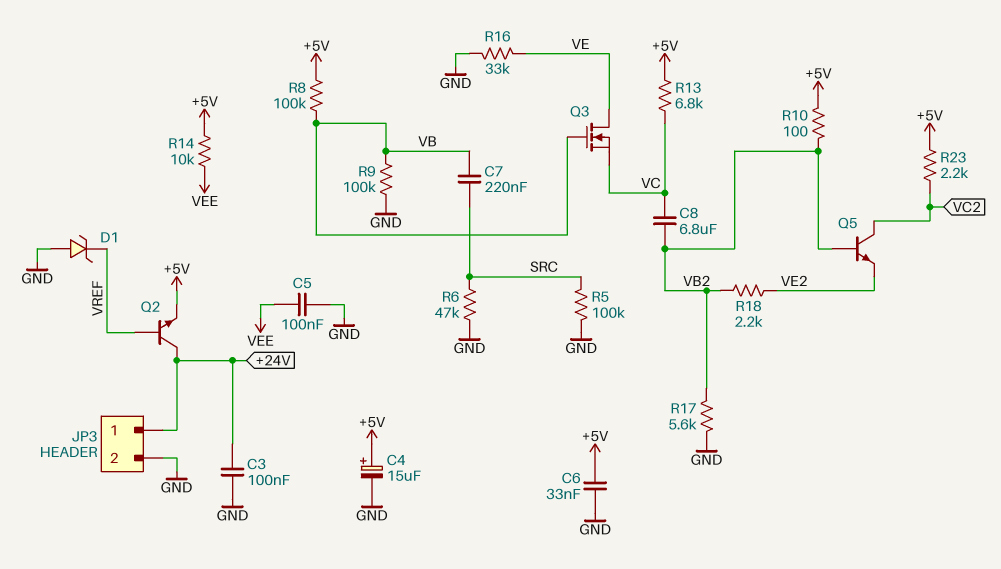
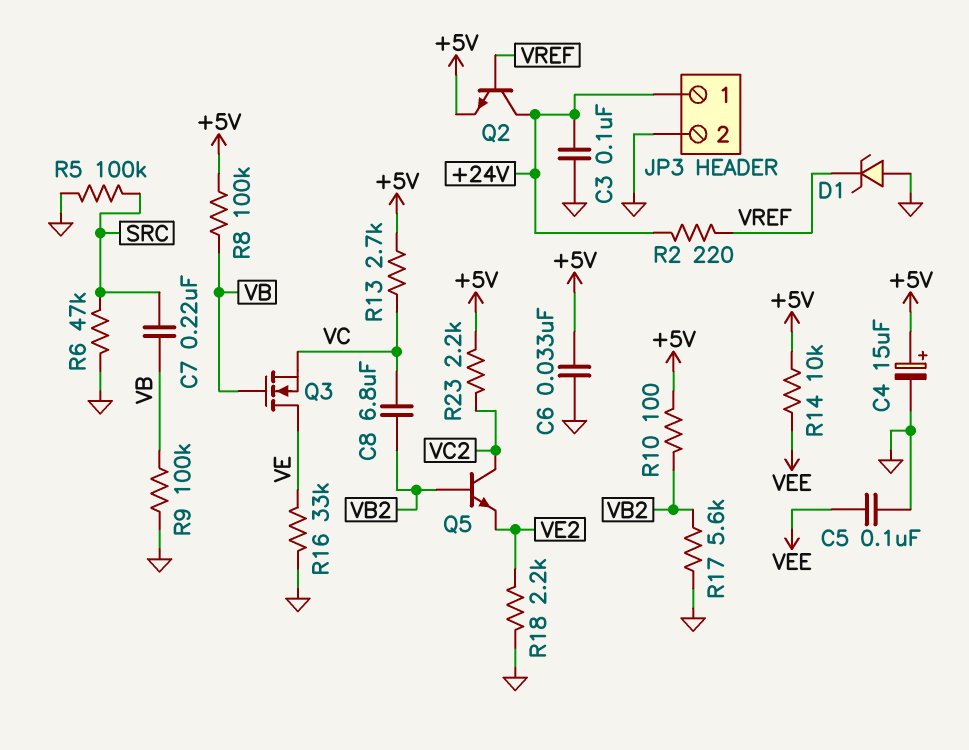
R2: none -> 220 (+24V, VREF)
R13: 6.8k (+5V, VC) -> 2.7k (+5V, VC)
R18: 2.2k (VB2, VE2) -> 2.2k (GND, VE2)

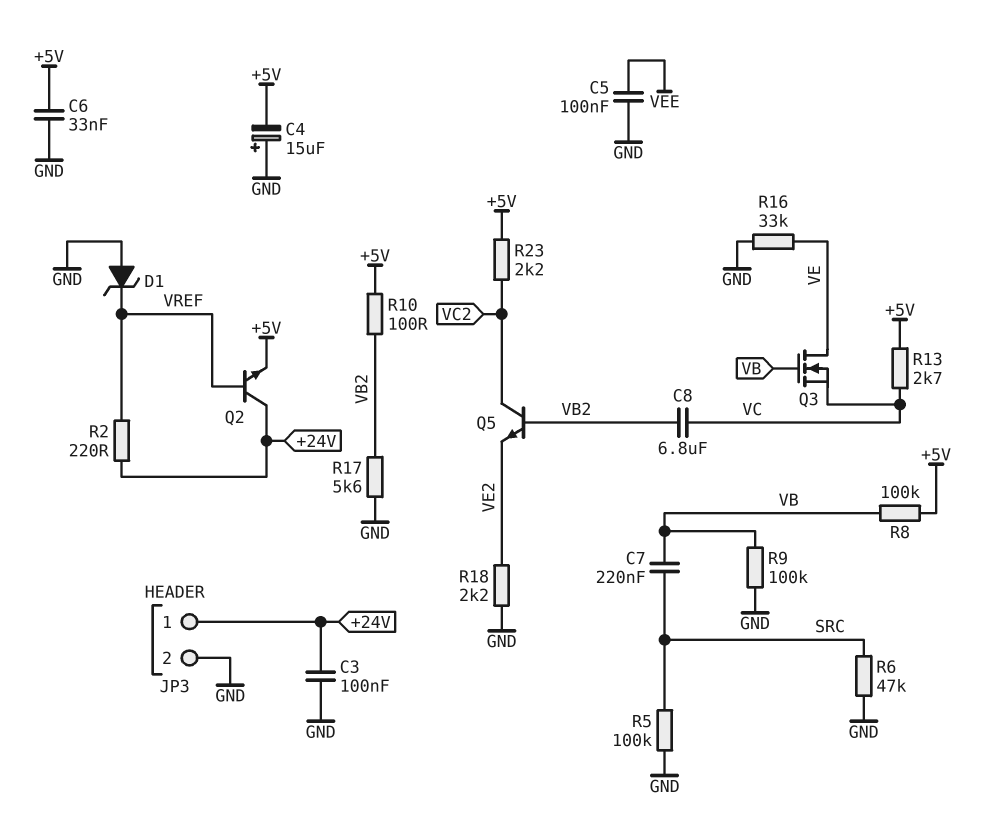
C4: 15uF (plus +5V, minus GND) -> 15uF (plus GND, minus +5V)
R14: 10k (+5V, VEE) -> none

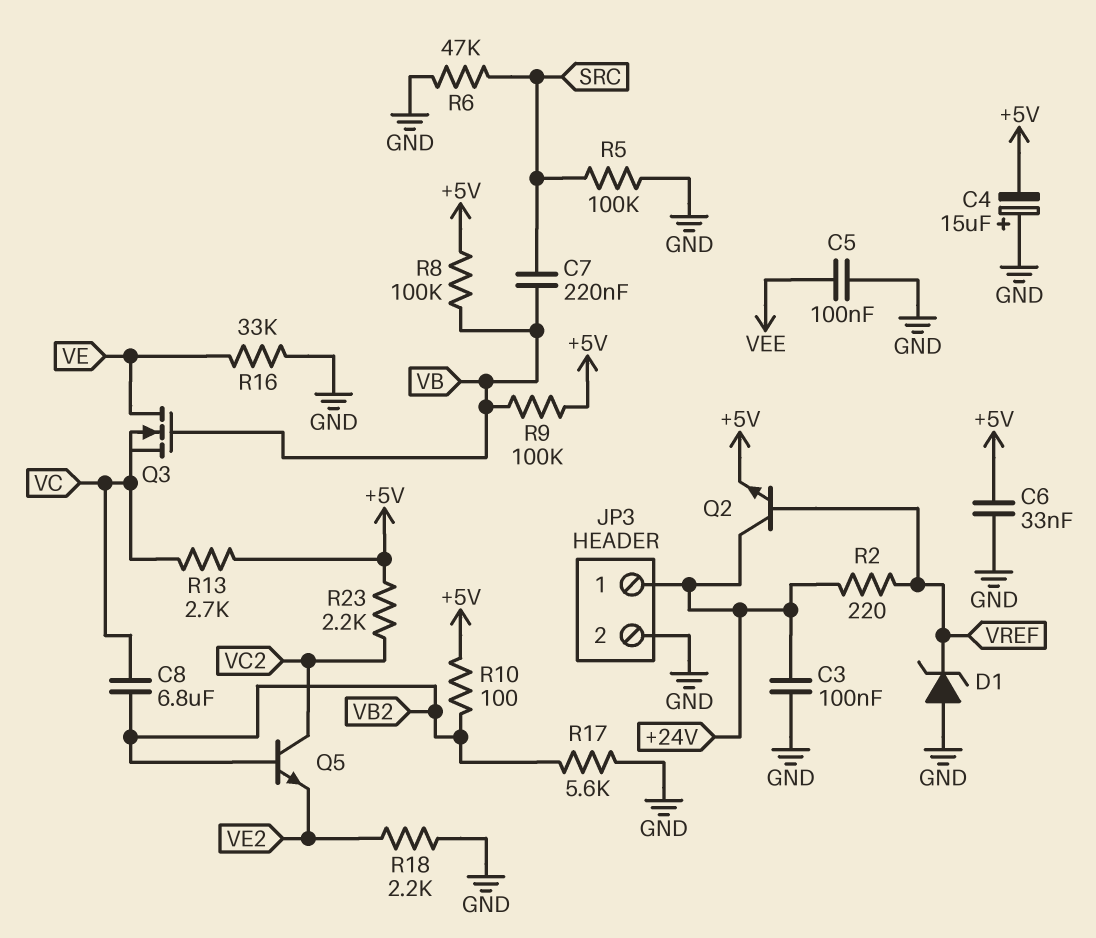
R9: 100k (GND, VB) -> 100k (+5V, VB)

